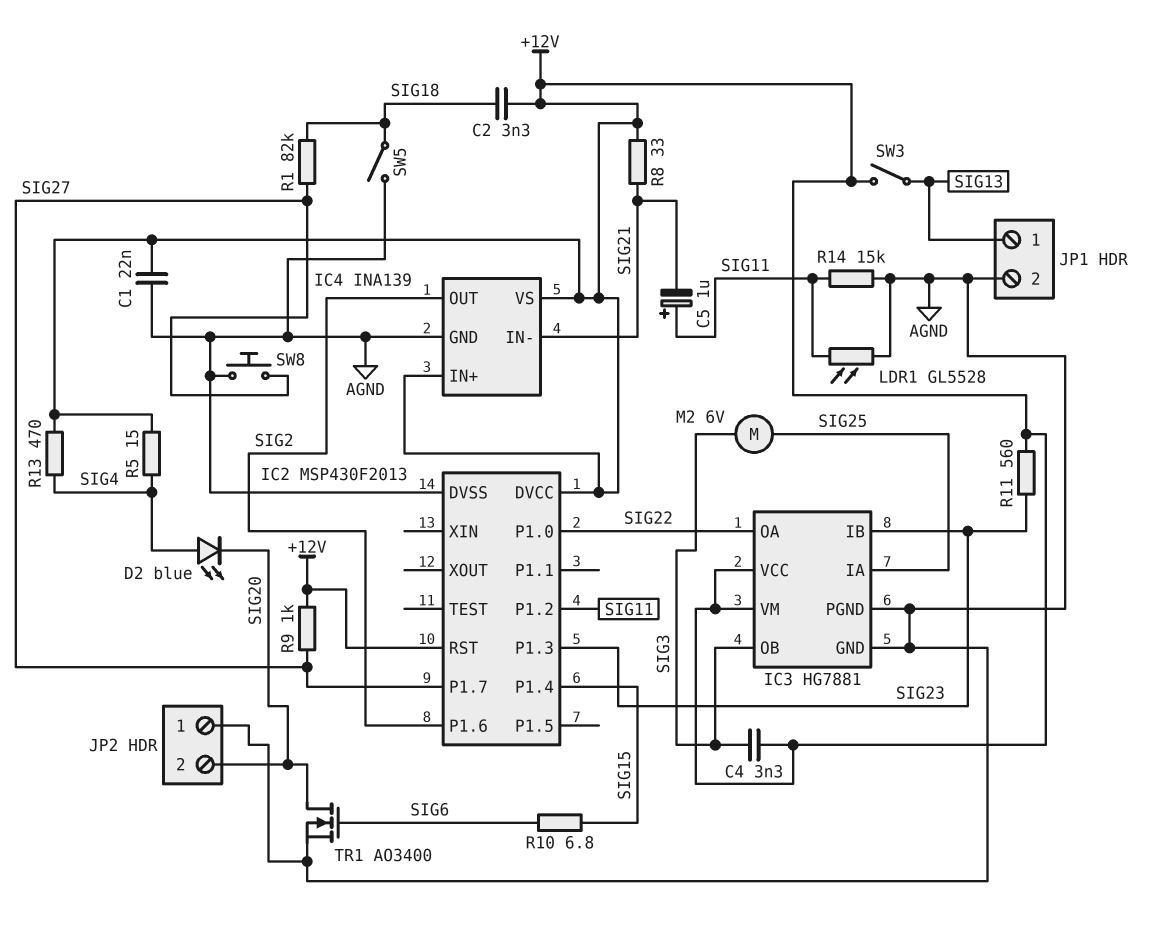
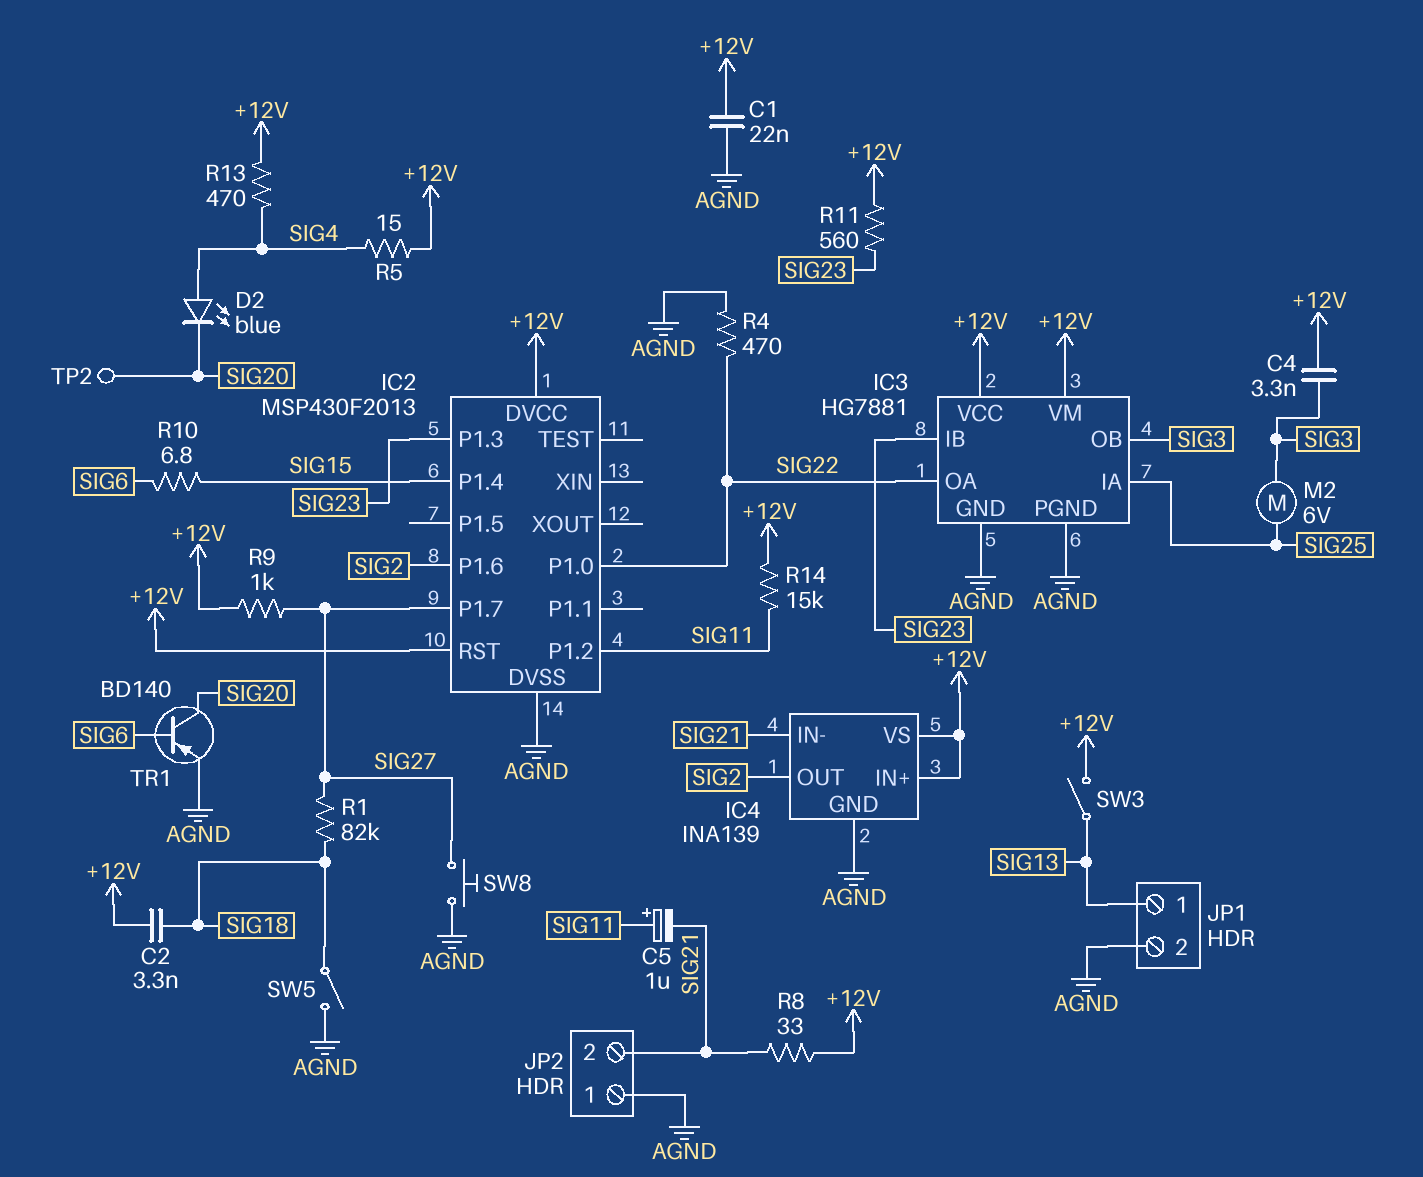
JP2 pin 2: SIG20 -> SIG21
LDR1: GL5528 (AGND, SIG11) -> none
R4: none -> 470 (AGND, SIG22)
R14: 15k (AGND, SIG11) -> 15k (+12V, SIG11)
TP2: none -> test point (SIG20)
TR1: NMOS AO3400 (G SIG6, D SIG20, S AGND) -> PNP BD140 (B SIG6, C SIG20, E AGND)

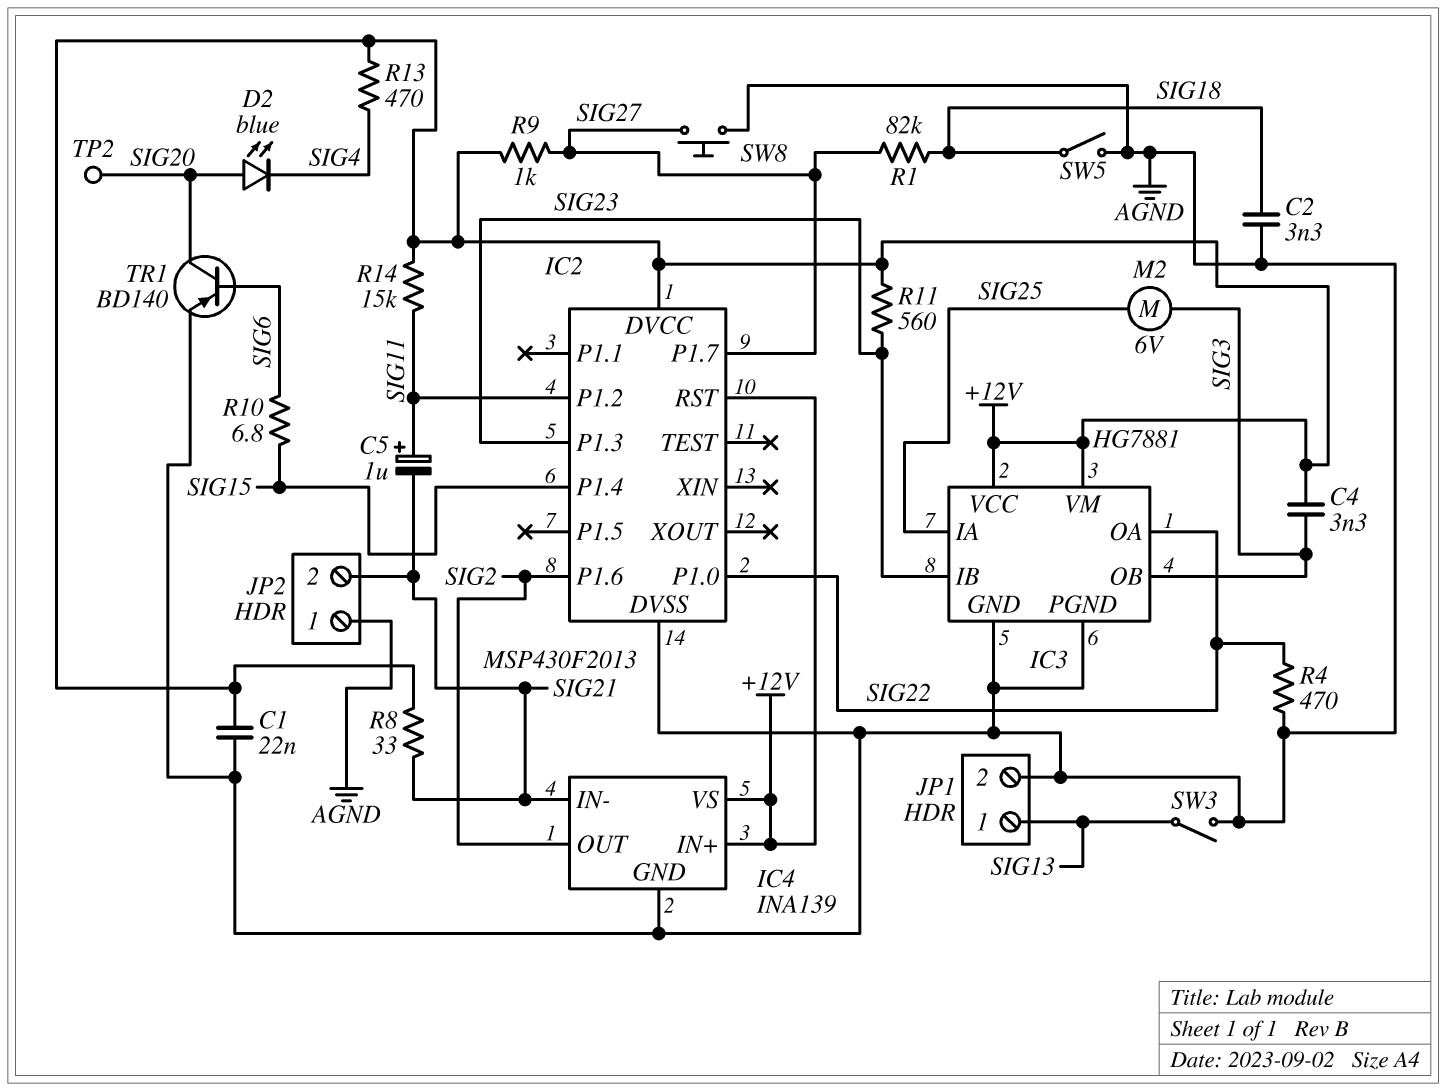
C2: 3.3nF (+12V, SIG18) -> 3.3nF (AGND, SIG18)
D2: LED blue (A SIG4, K SIG20) -> LED blue (A SIG20, K SIG4)
R5: 15 (+12V, SIG4) -> none
SW3: switch (+12V, SIG13) -> switch (AGND, SIG13)

